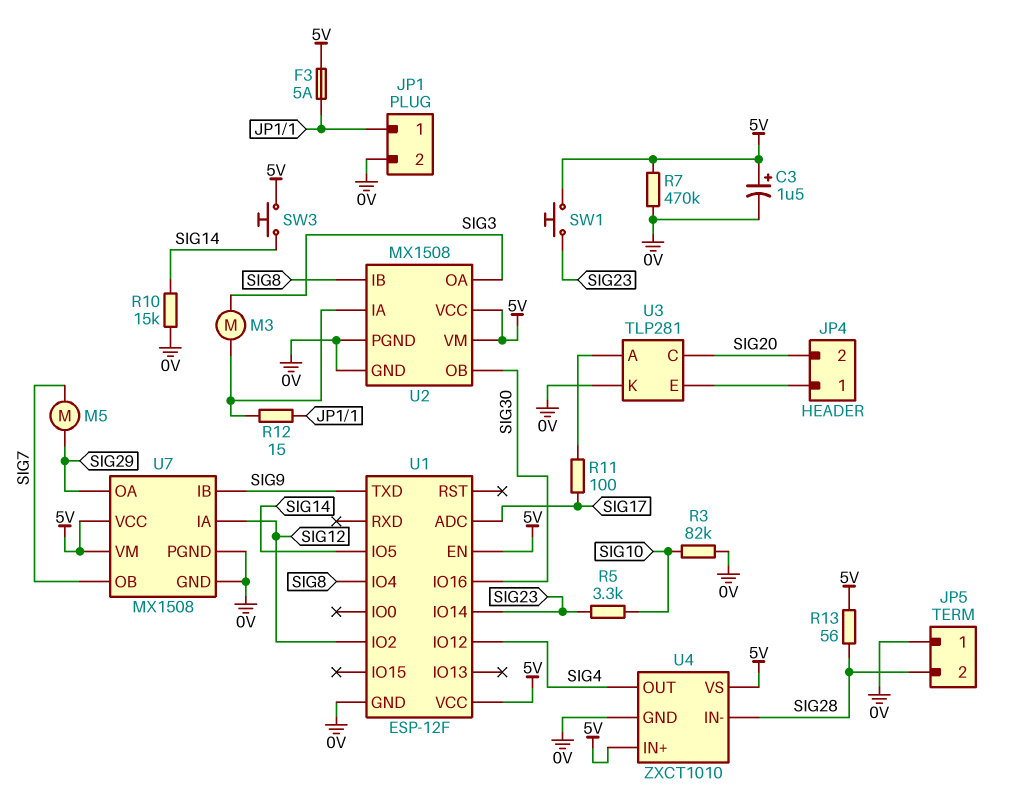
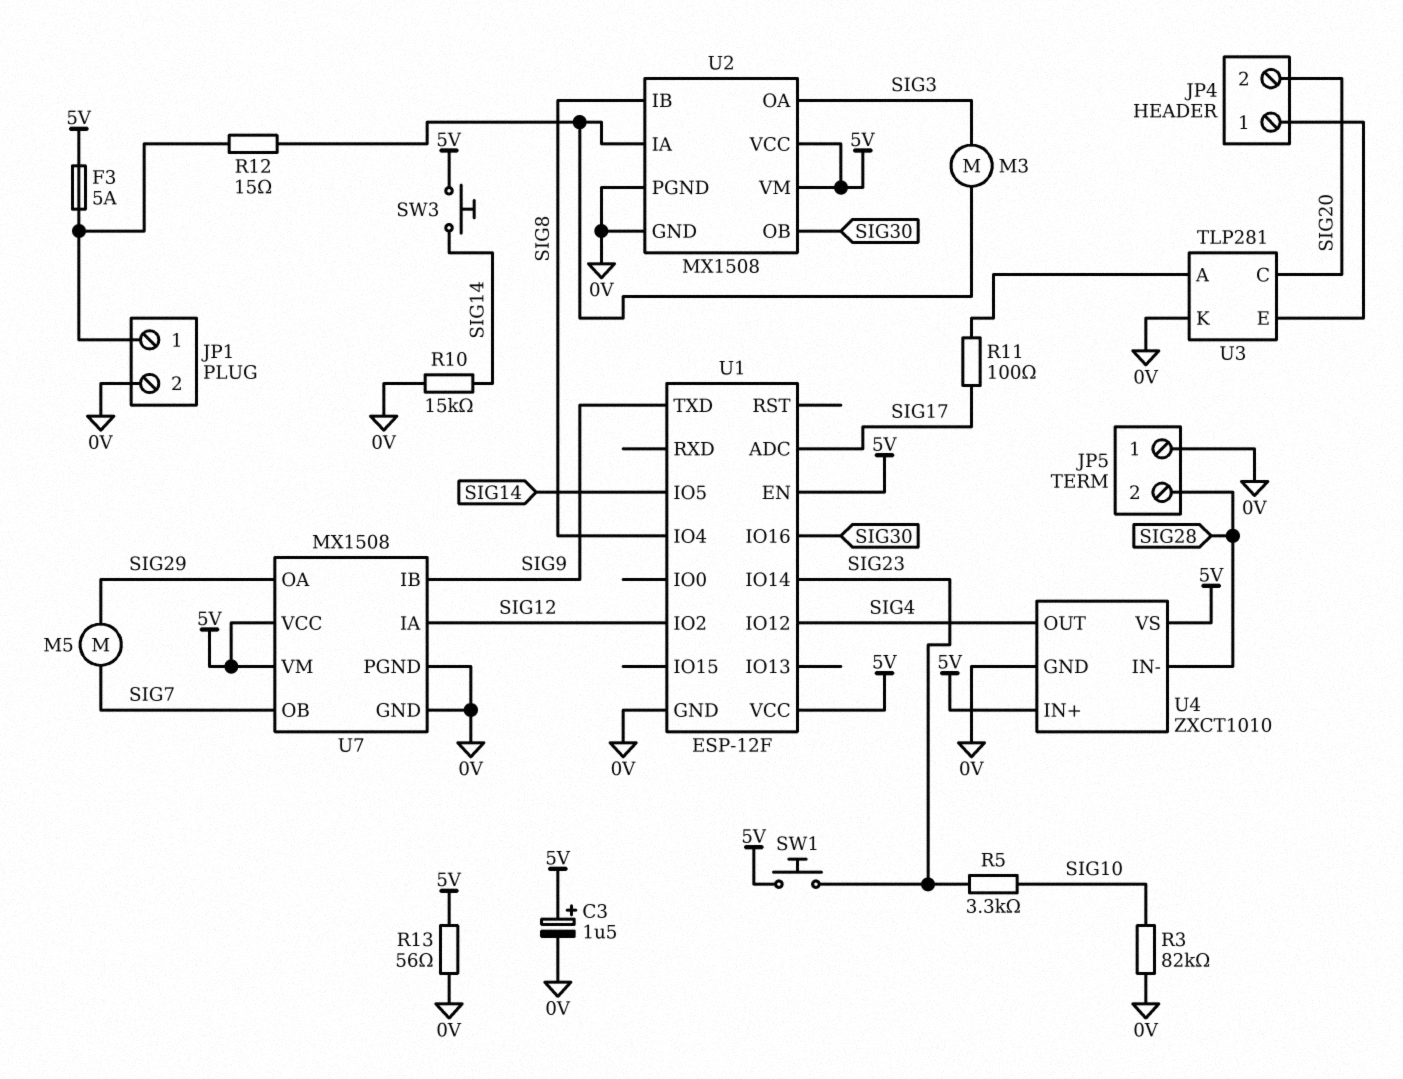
R7: 470k (0V, 5V) -> none
R13: 56 (5V, SIG28) -> 56 (0V, 5V)

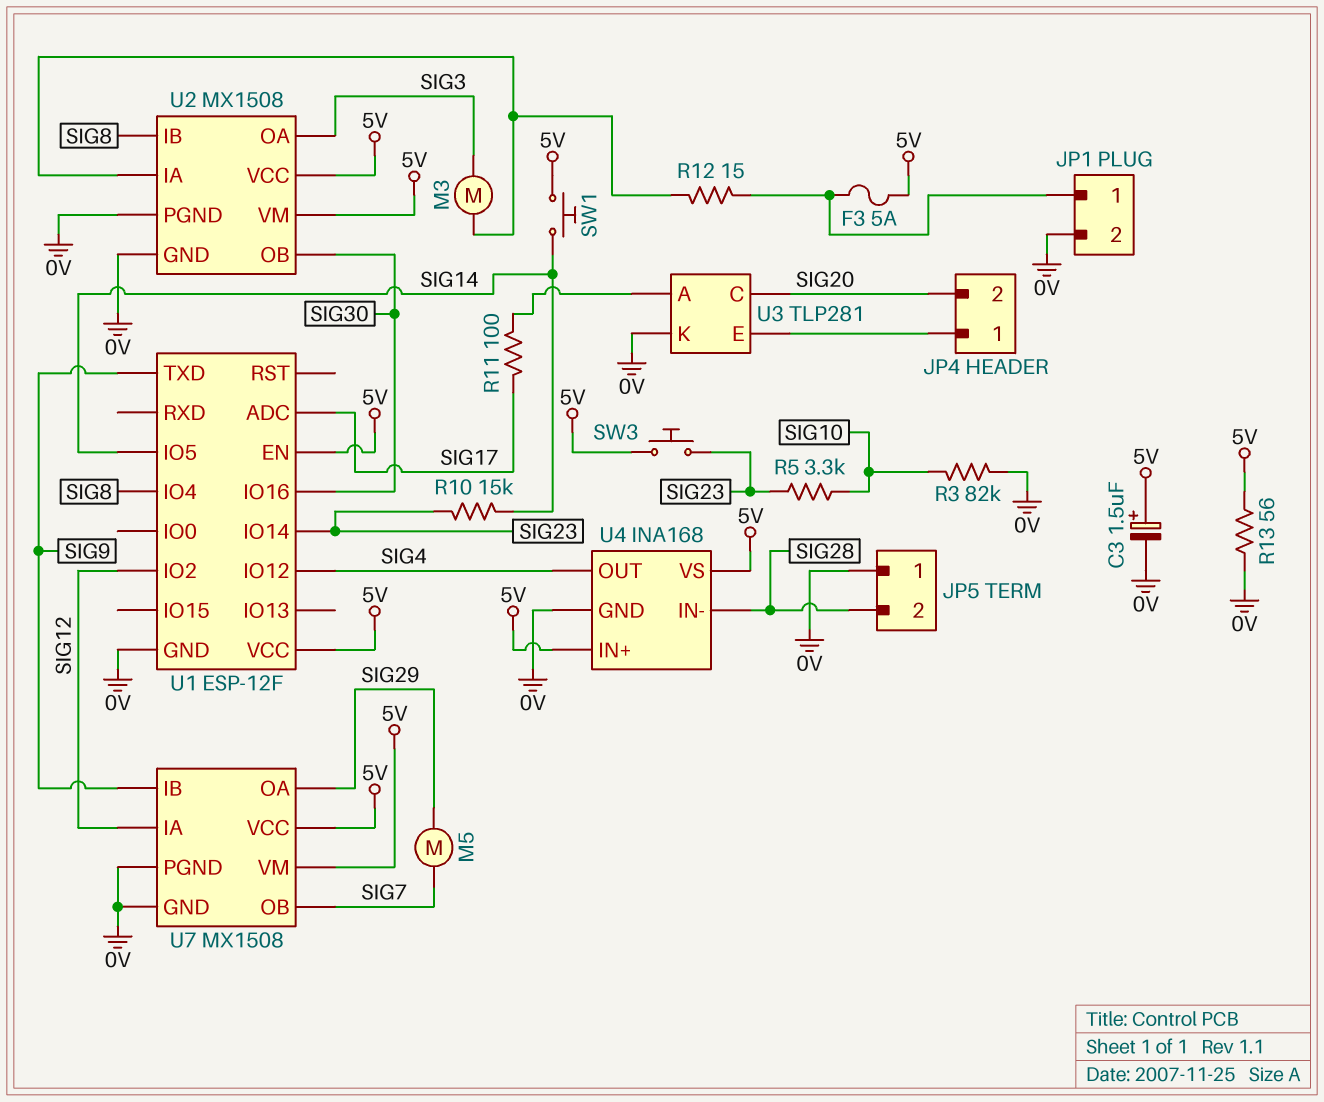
R10: 15k (0V, SIG14) -> 15k (SIG14, SIG23)
SW1: button (5V, SIG23) -> button (5V, SIG14)
SW3: button (5V, SIG14) -> button (5V, SIG23)
U4: ZXCT1010 -> INA168

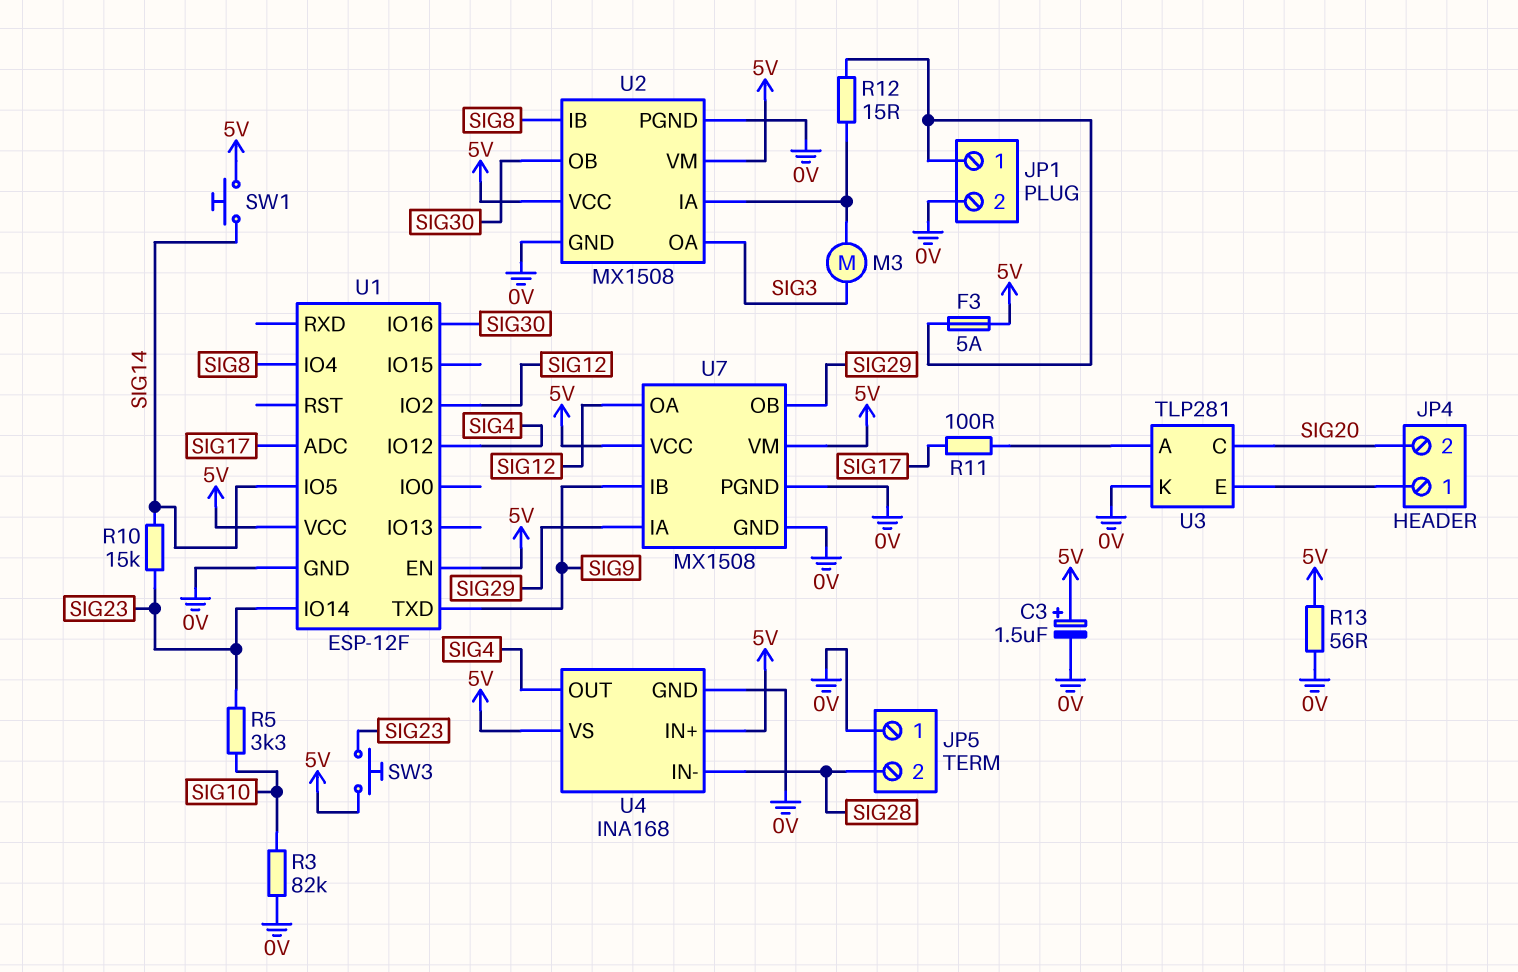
M5: motor (SIG7, SIG29) -> none
U7 pin IA: SIG12 -> SIG29
U7 pin OA: SIG29 -> SIG12
U7 pin OB: SIG7 -> SIG29

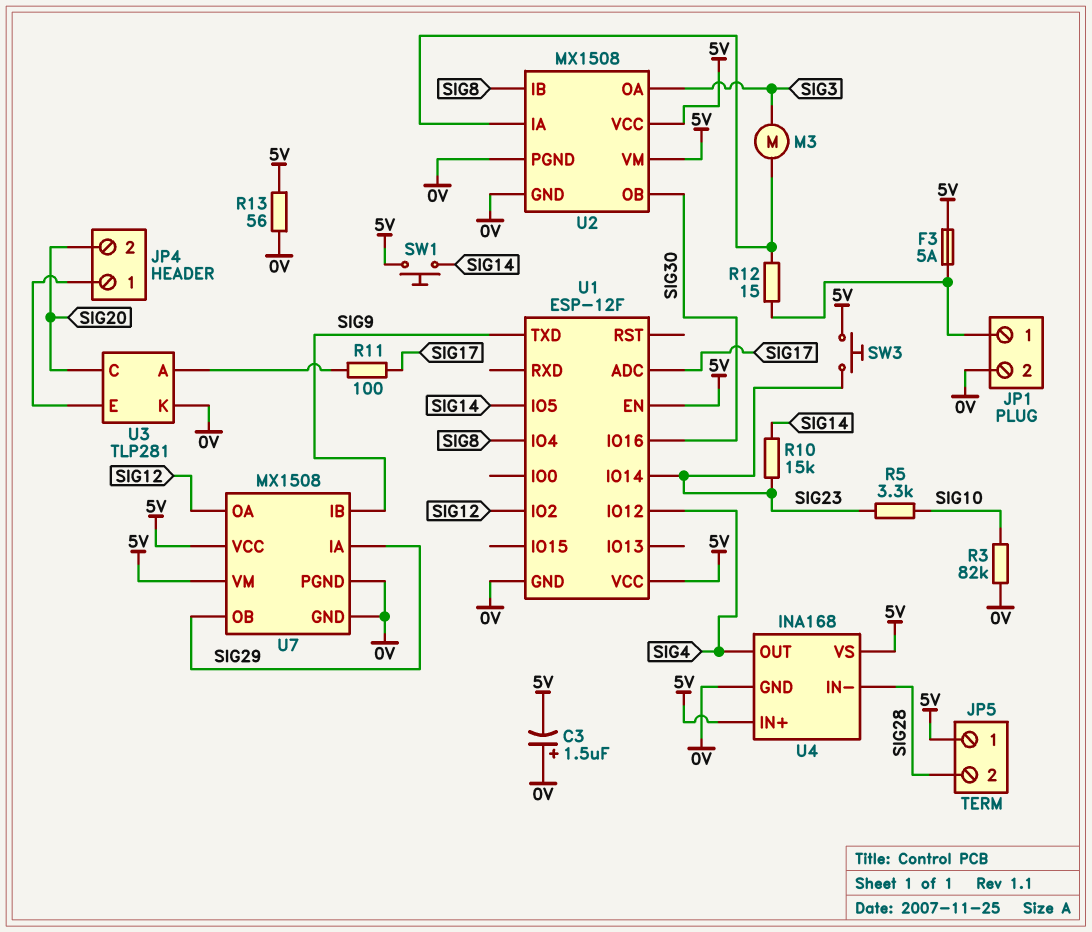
C3: 1.5uF (plus 5V, minus 0V) -> 1.5uF (plus 0V, minus 5V)
JP5 pin 1: 0V -> 5V

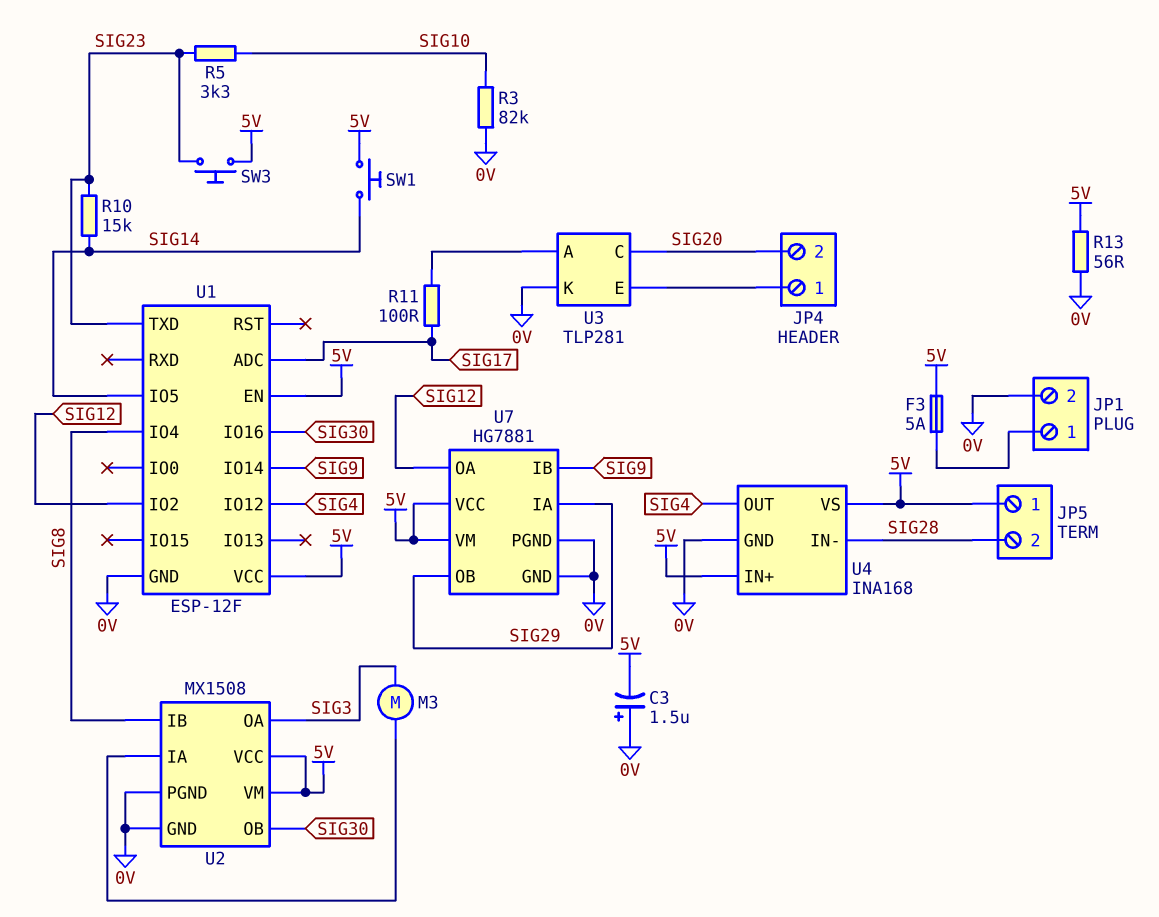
R12: 15 (JP1/1, U2/IA) -> none
U1 pin IO14: SIG23 -> SIG9
U1 pin TXD: SIG9 -> SIG23
U7: MX1508 -> HG7881

